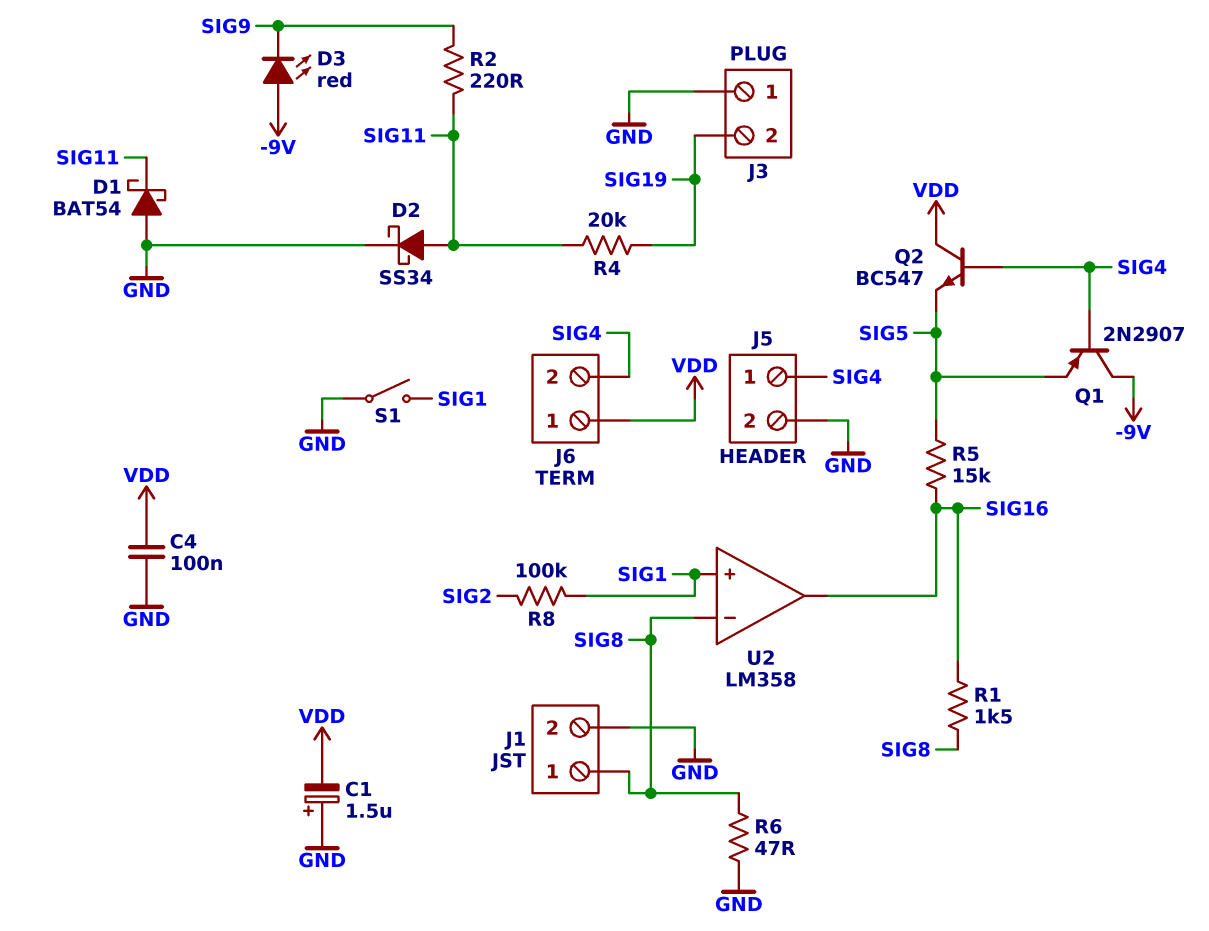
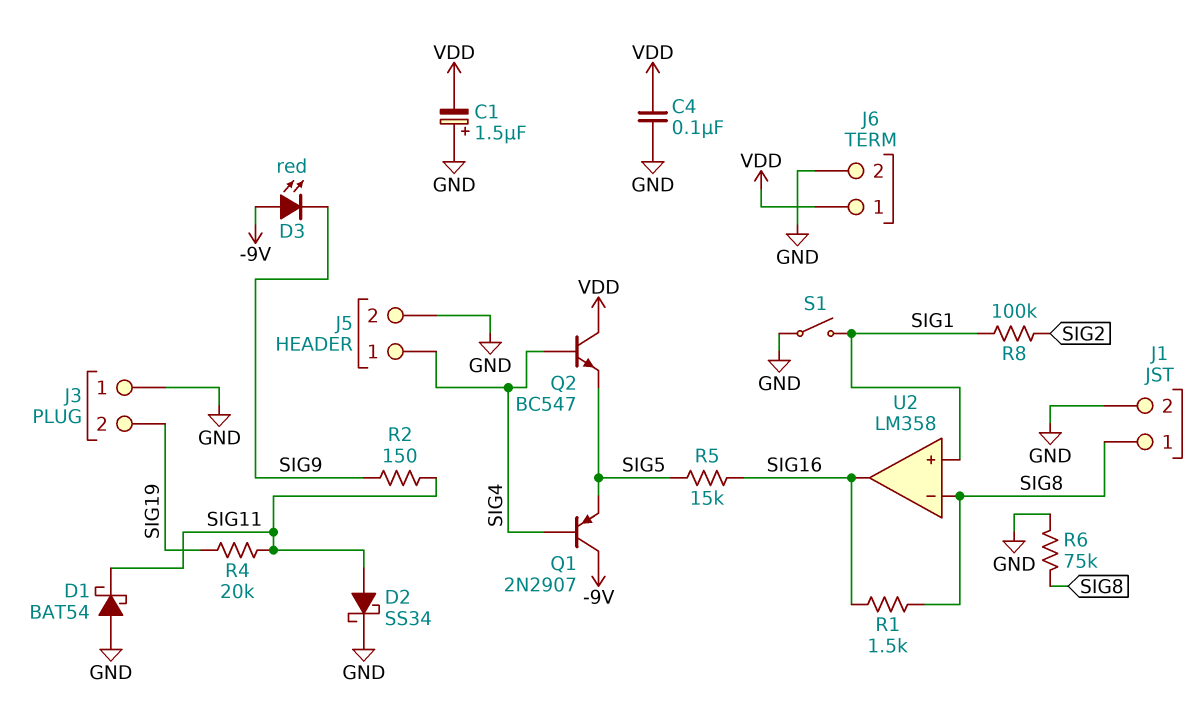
J6 pin 2: SIG4 -> GND
R2: 220 (SIG9, SIG11) -> 150 (SIG9, SIG11)
R6: 47 (GND, SIG8) -> 75k (GND, SIG8)

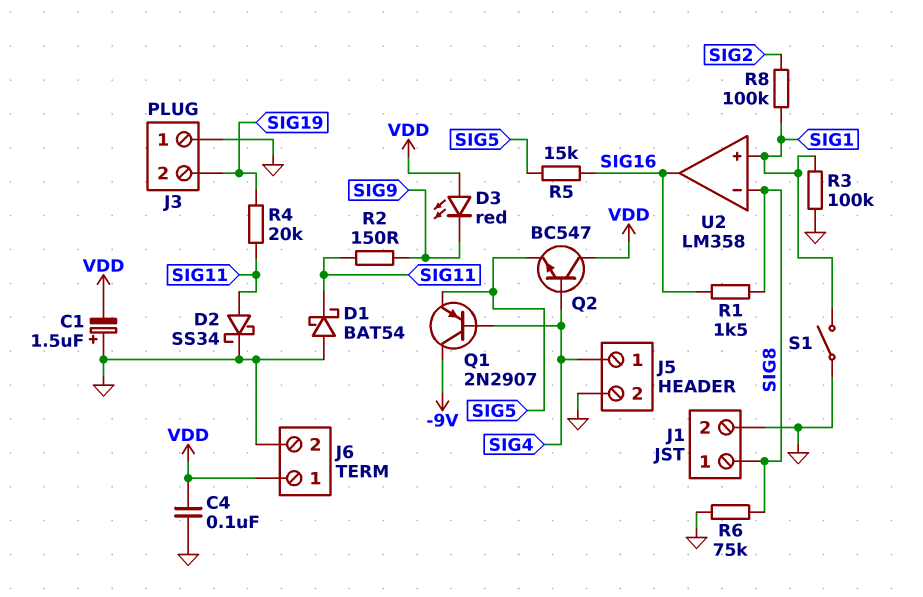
D3: LED red (A -9V, K SIG9) -> LED red (A VDD, K SIG9)
R3: none -> 100k (GND, SIG1)

